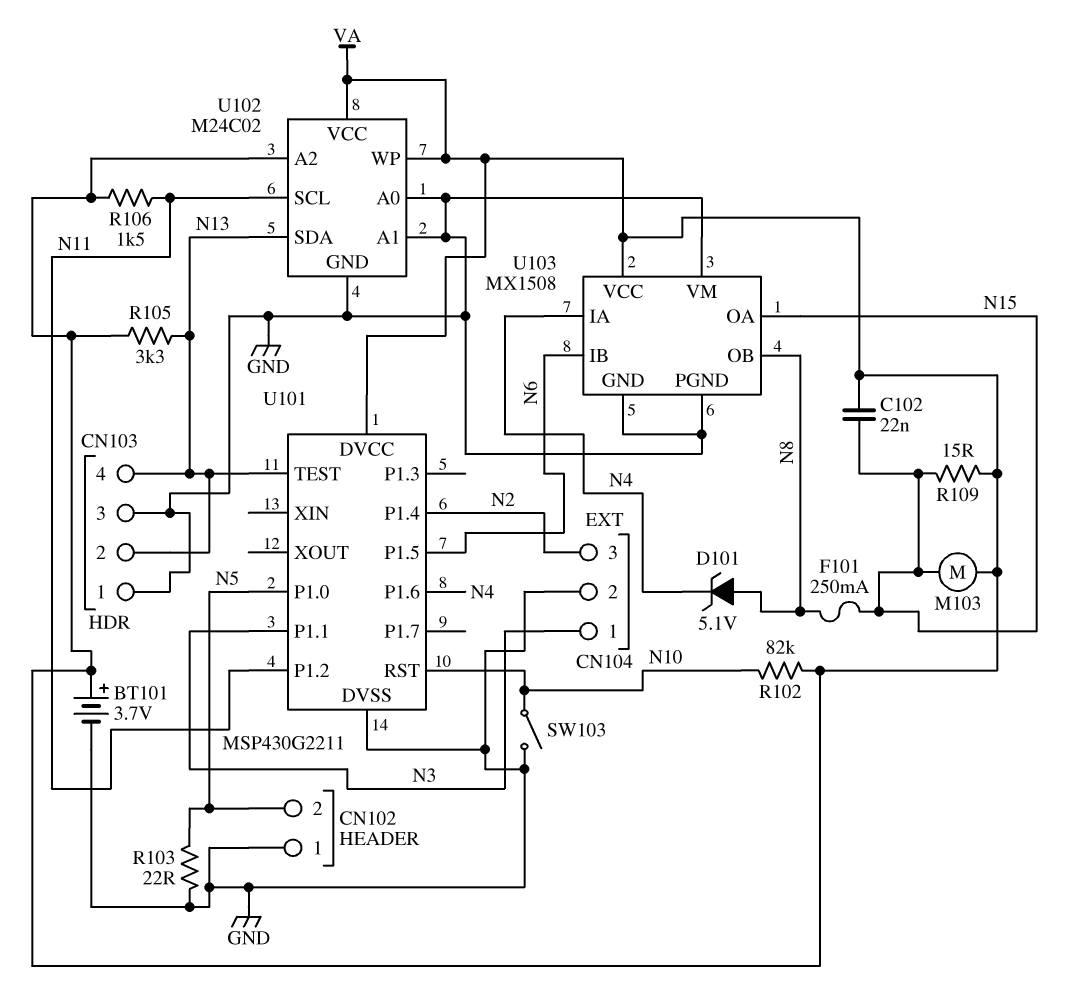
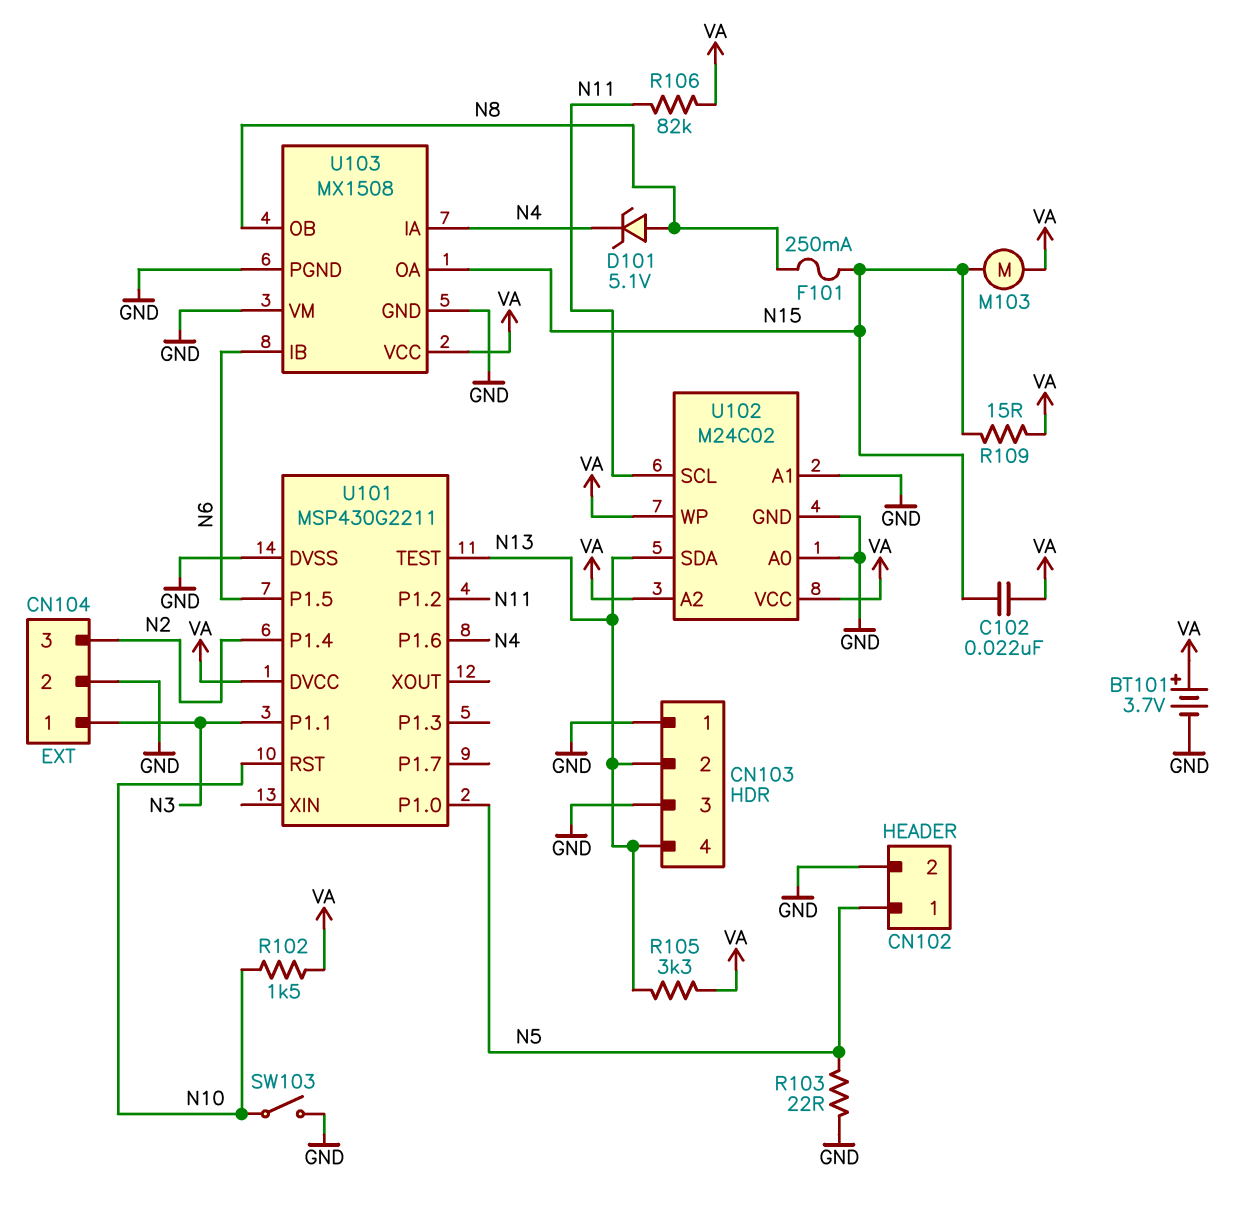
CN102 pin 1: GND -> N5
CN102 pin 2: N5 -> GND
R102: 82k (N10, VA) -> 1.5k (N10, VA)
R106: 1.5k (N11, VA) -> 82k (N11, VA)

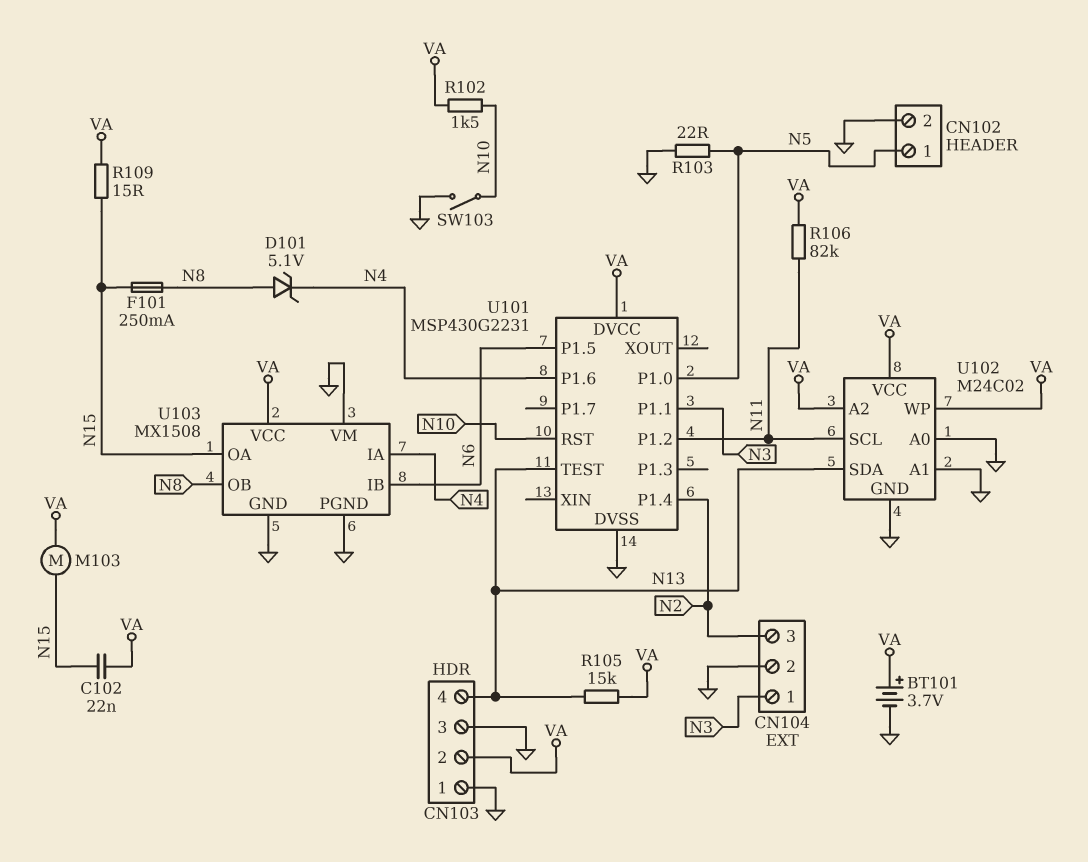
CN103 pin 2: N13 -> VA
R105: 3.3k (N13, VA) -> 15k (N13, VA)
U101: MSP430G2211 -> MSP430G2231

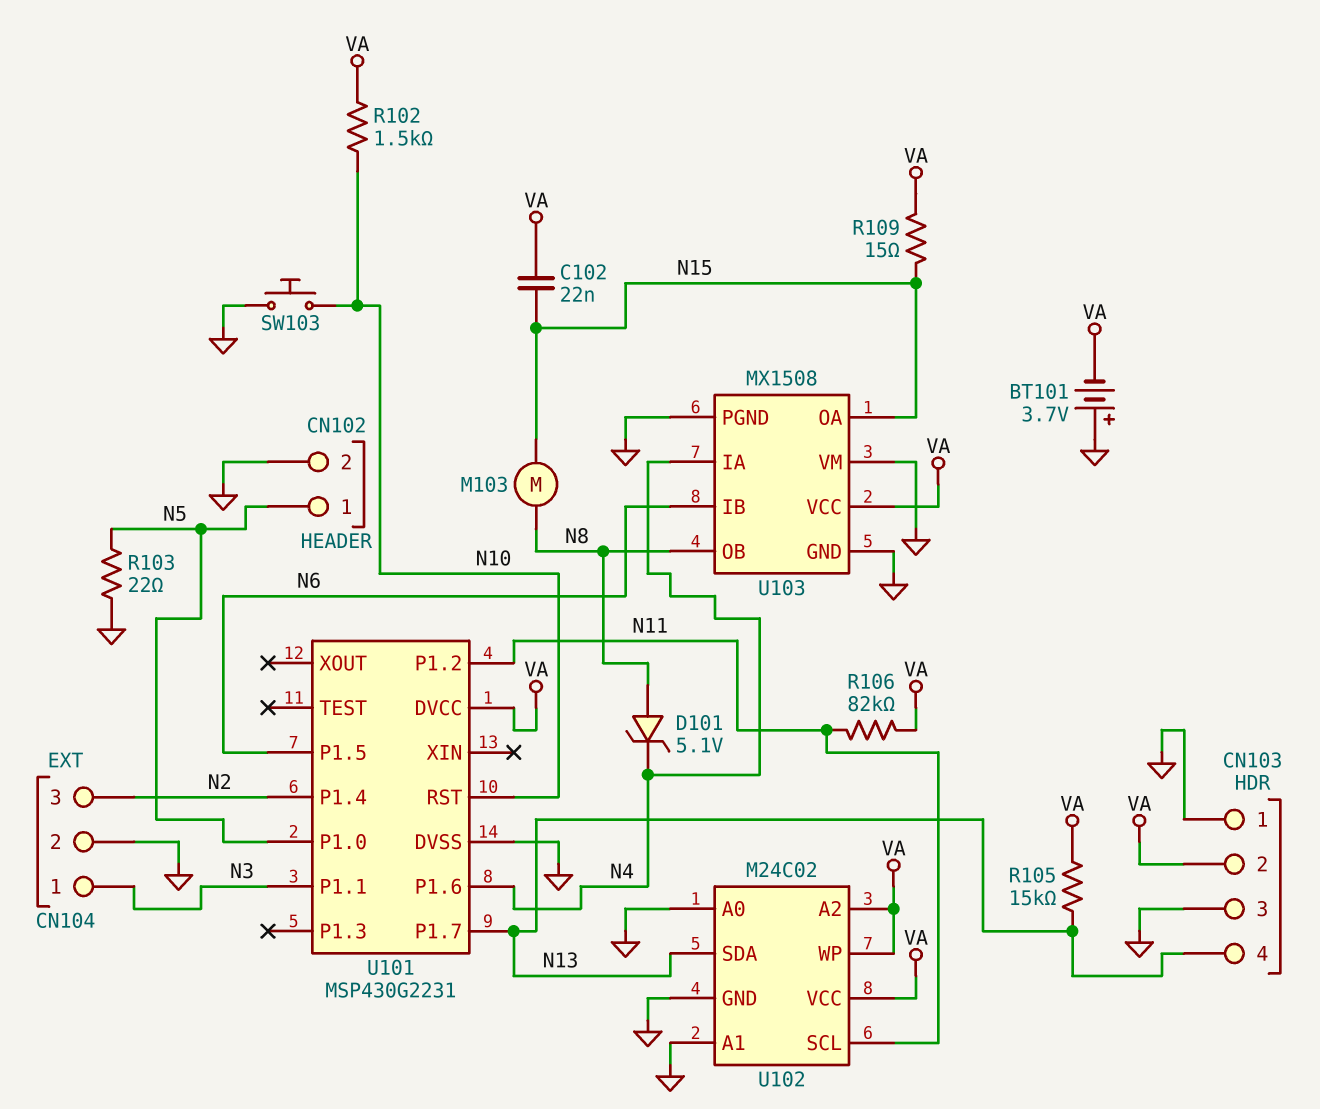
BT101: 3.7V (plus VA, minus GND) -> 3.7V (plus GND, minus VA)
F101: 250mA (N8, N15) -> none
M103: motor (N15, VA) -> motor (N8, N15)
SW103: switch (GND, N10) -> button (GND, N10)
U101 pin P1.7: none -> N13
U101 pin TEST: N13 -> none

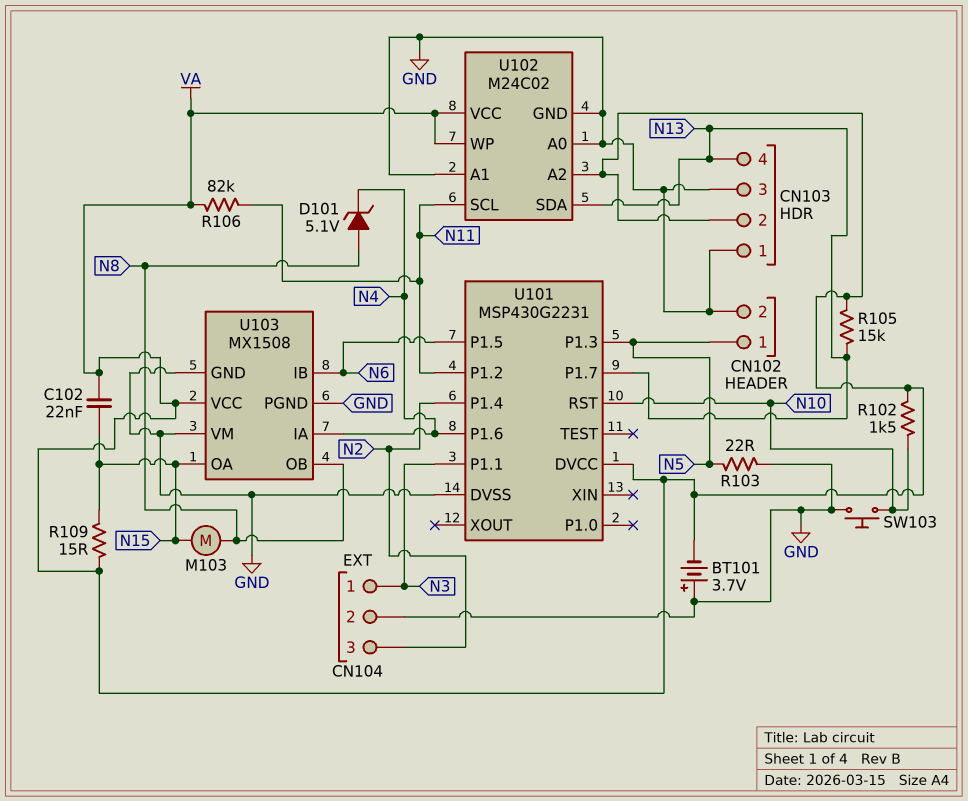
U101 pin P1.0: N5 -> none
U101 pin P1.3: none -> N5

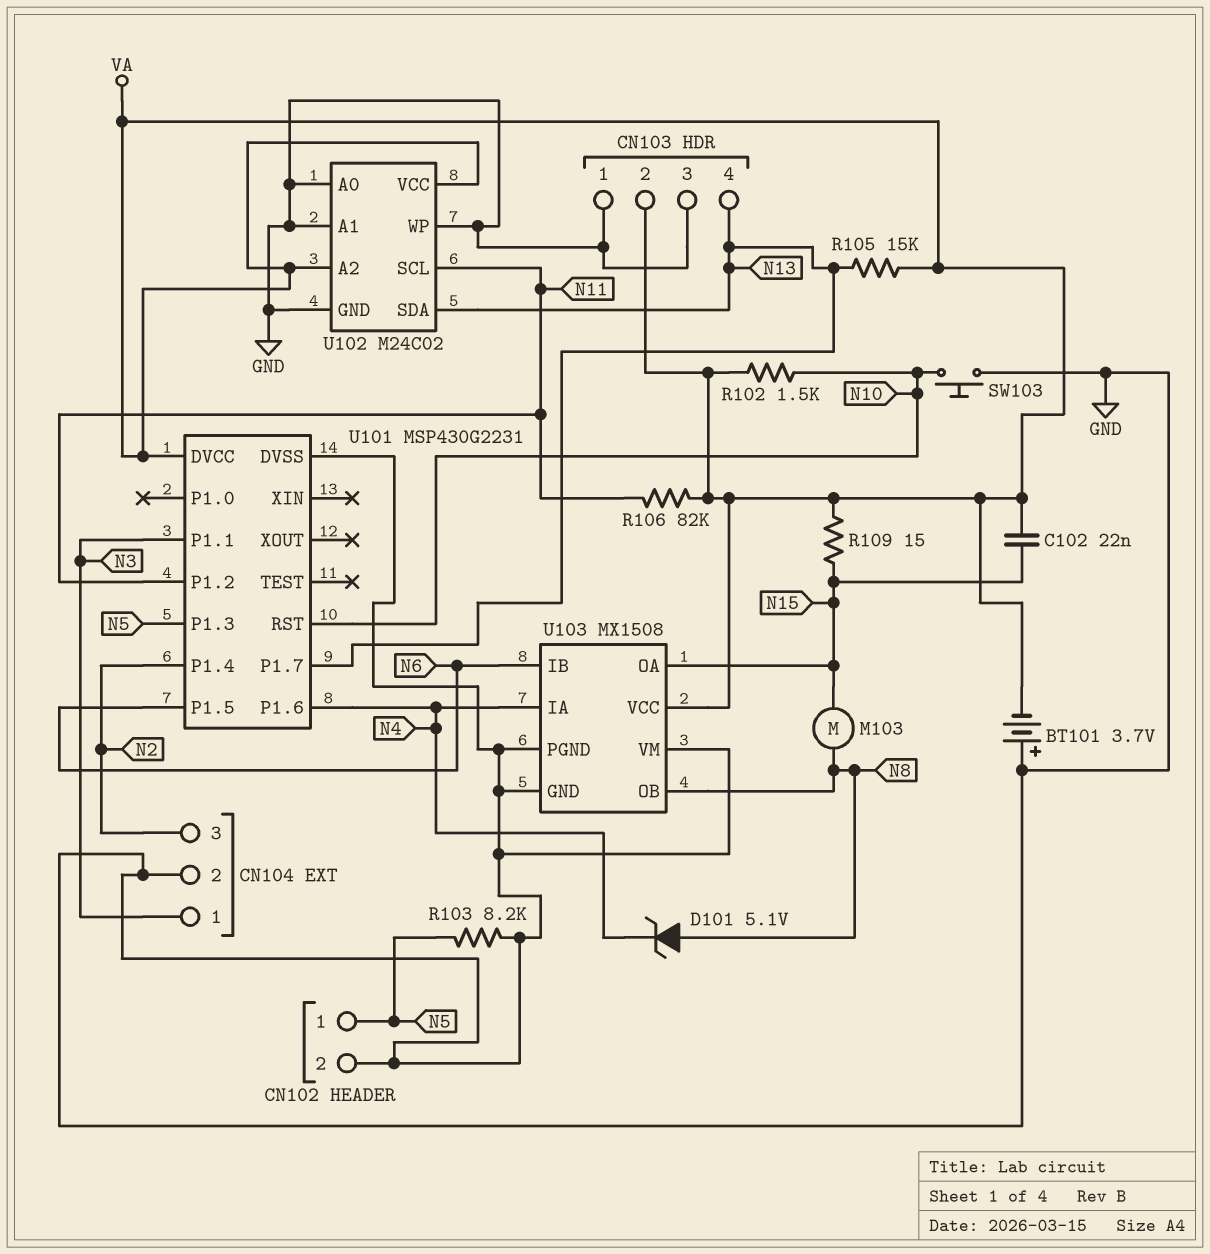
R103: 22 (GND, N5) -> 8.2k (GND, N5)
U102 pin WP: VA -> GND

